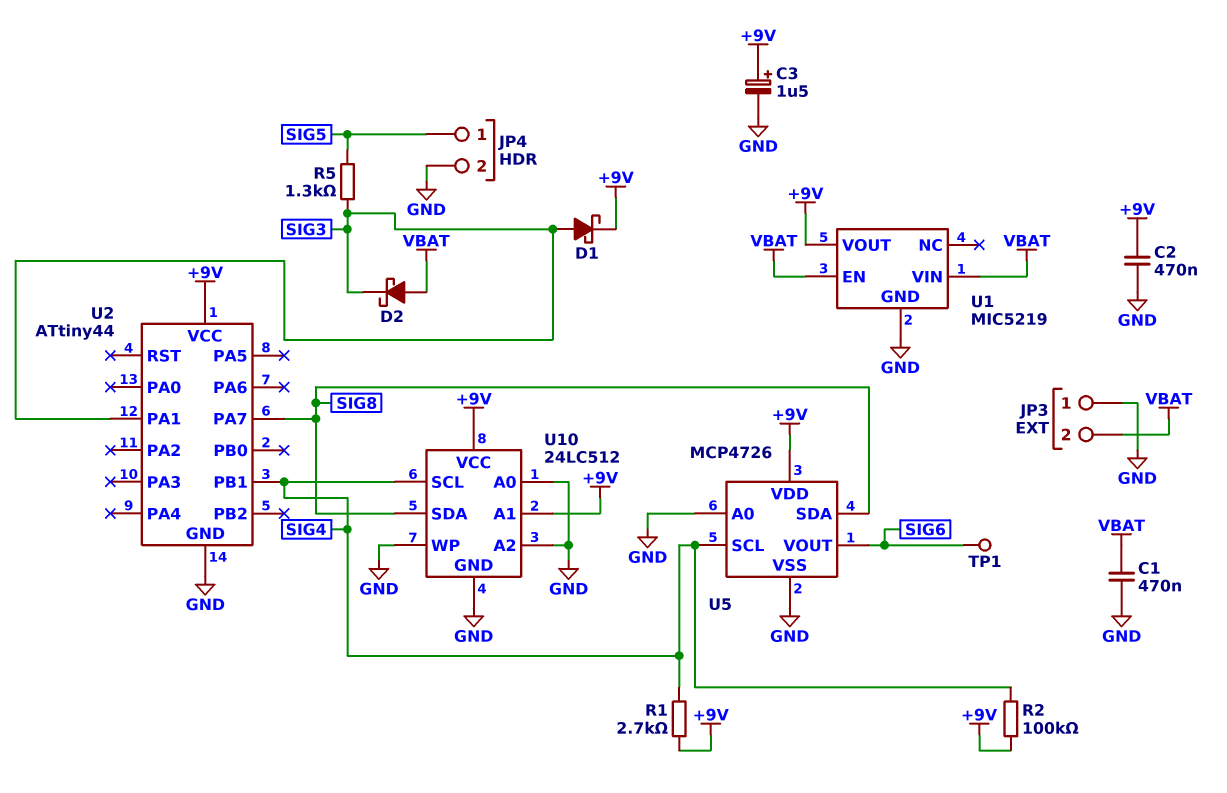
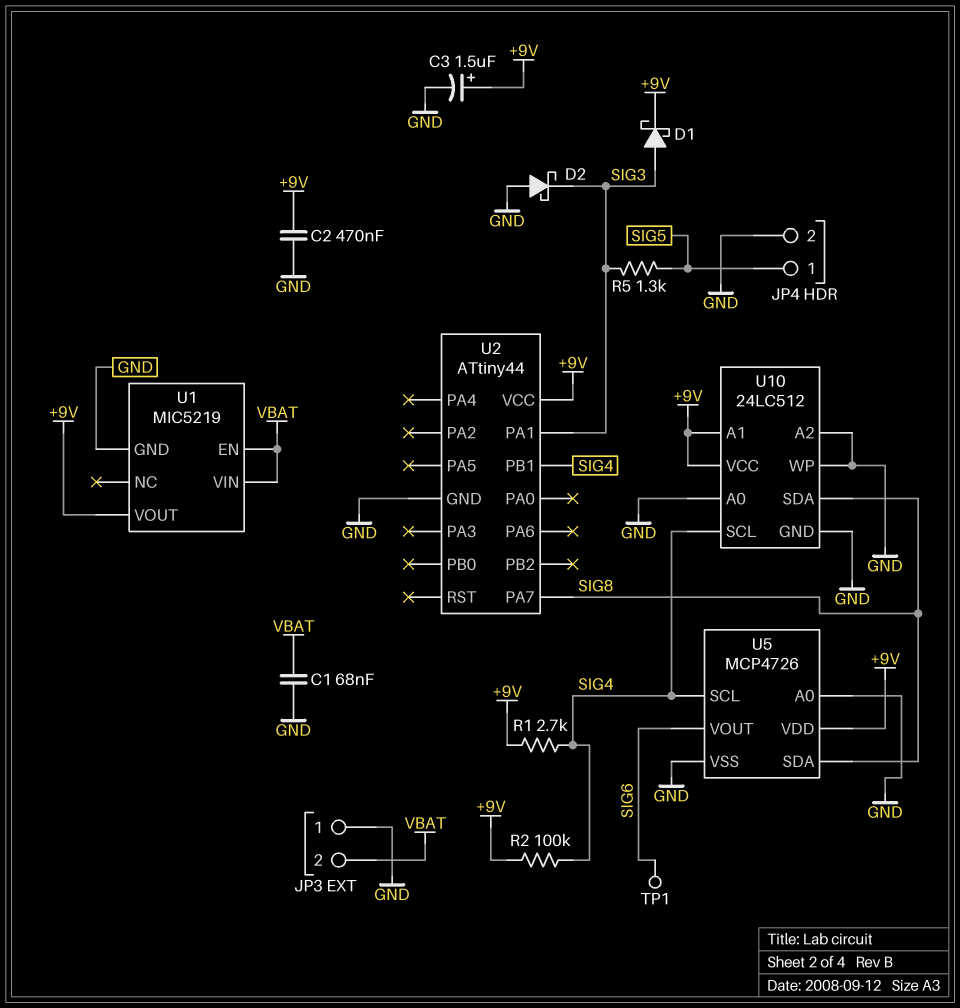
C1: 470nF (GND, VBAT) -> 68nF (GND, VBAT)
D2: schottky (A VBAT, K SIG3) -> schottky (A GND, K SIG3)

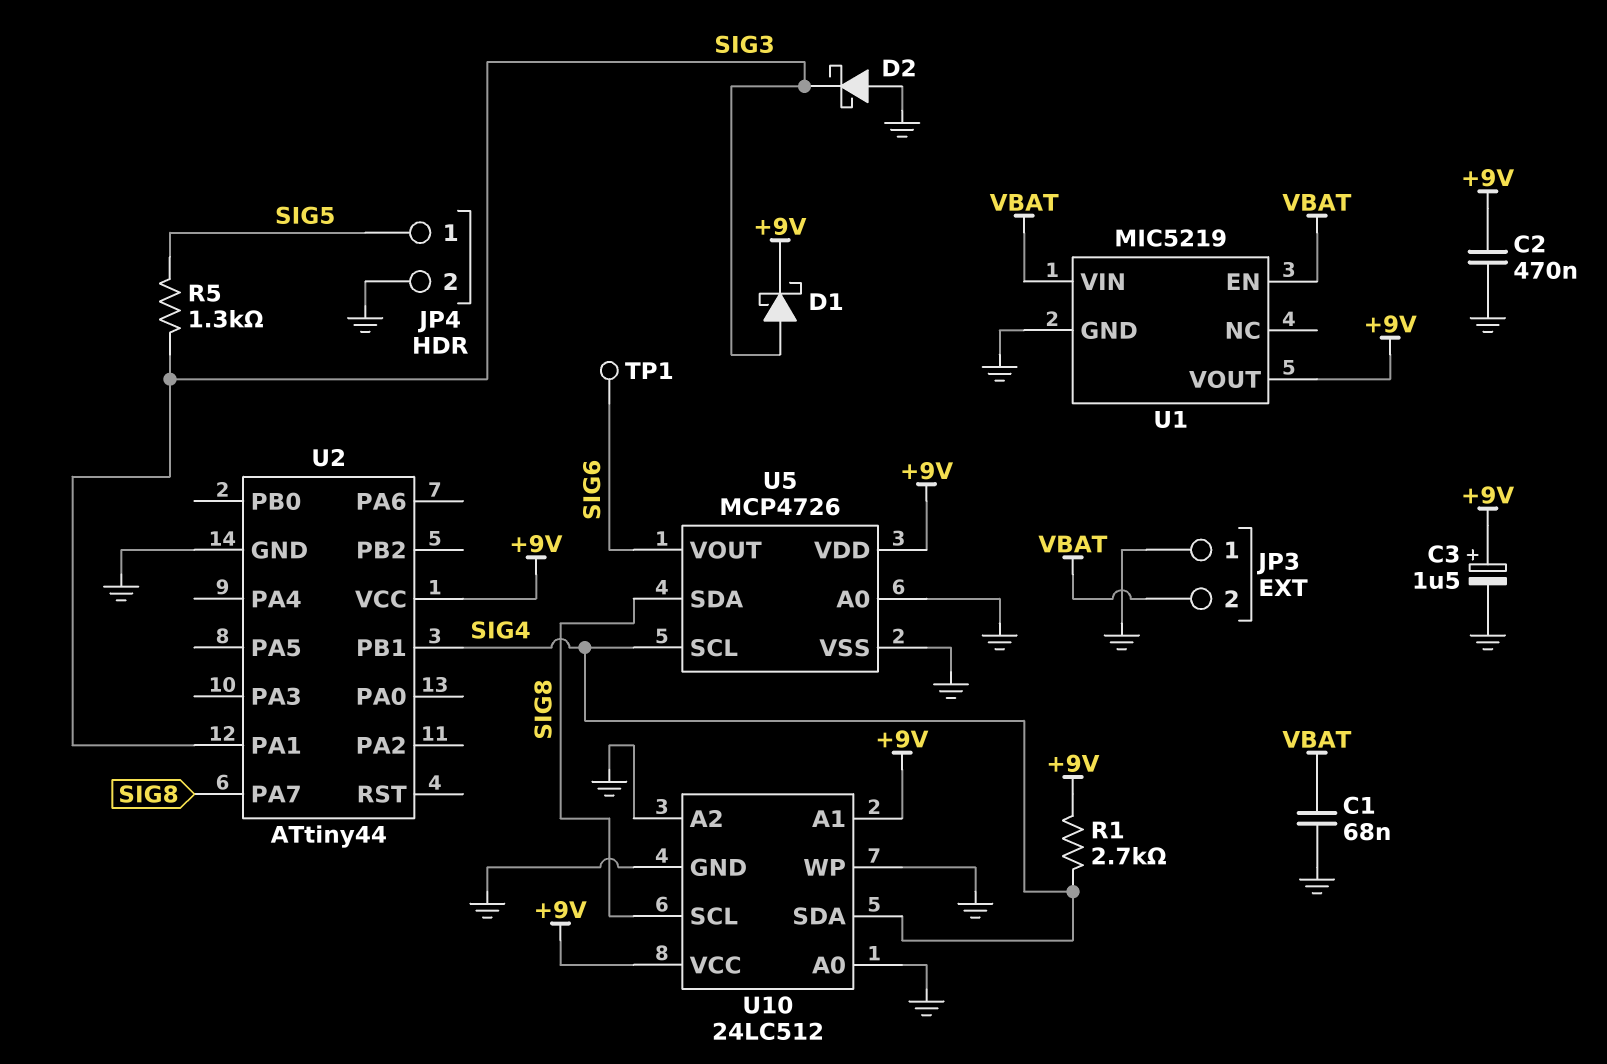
R2: 100k (+9V, SIG4) -> none
U10 pin SCL: SIG4 -> SIG8
U10 pin SDA: SIG8 -> SIG4

